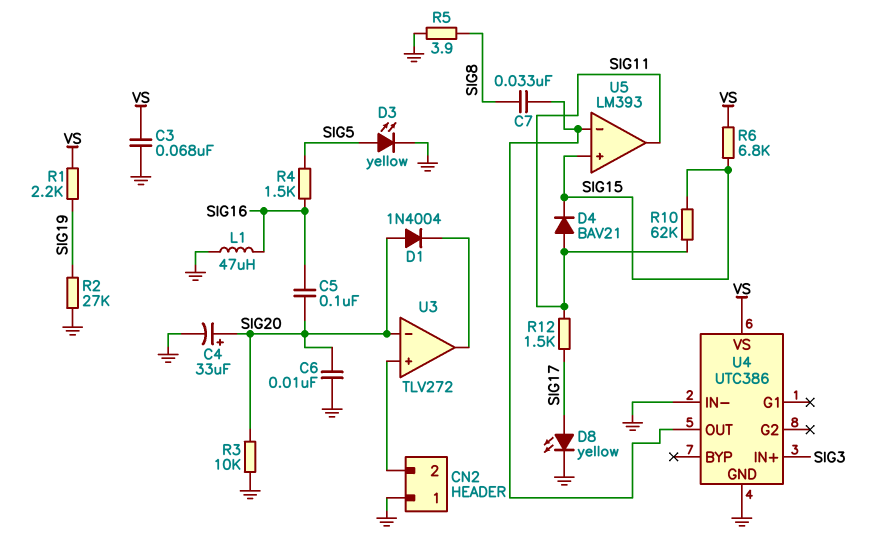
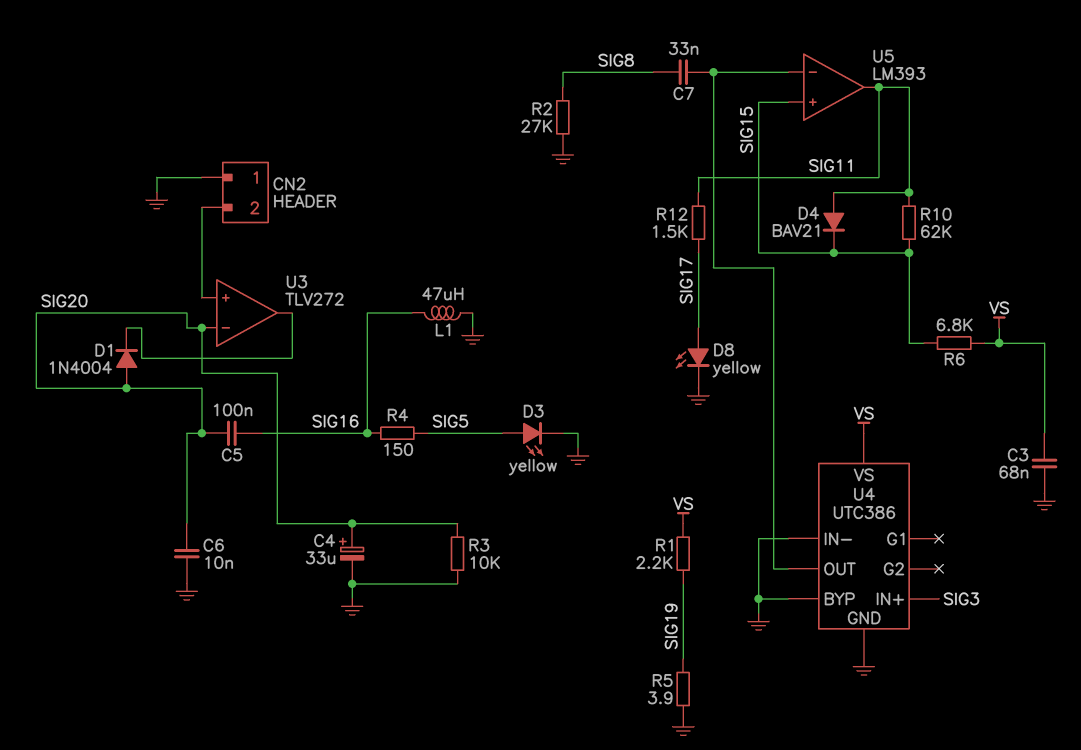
R2: 27k (GND, SIG19) -> 27k (GND, SIG8)
R4: 1.5k (SIG5, SIG16) -> 150 (SIG5, SIG16)
R5: 3.9 (GND, SIG8) -> 3.9 (GND, SIG19)
U4 pin BYP: none -> GND

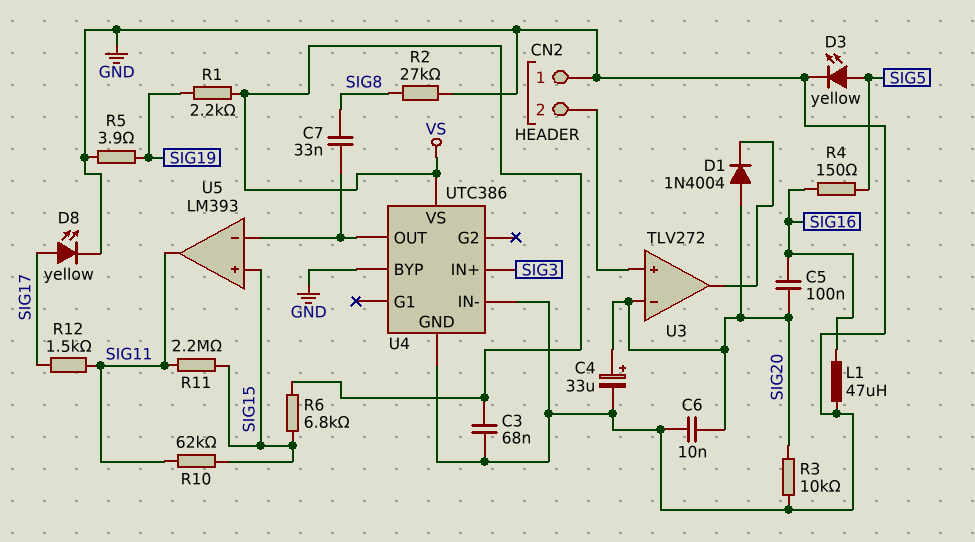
D4: diode BAV21 (A SIG11, K SIG15) -> none
R11: none -> 2.2M (SIG11, SIG15)

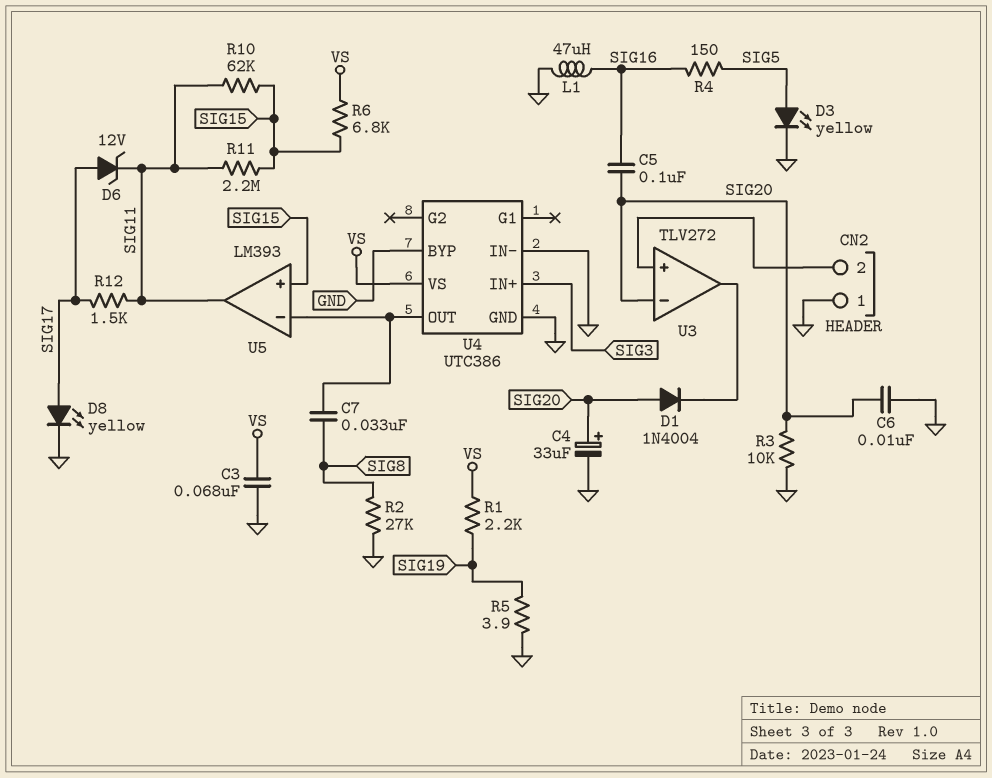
D6: none -> zener 12V (A SIG17, K SIG11)

